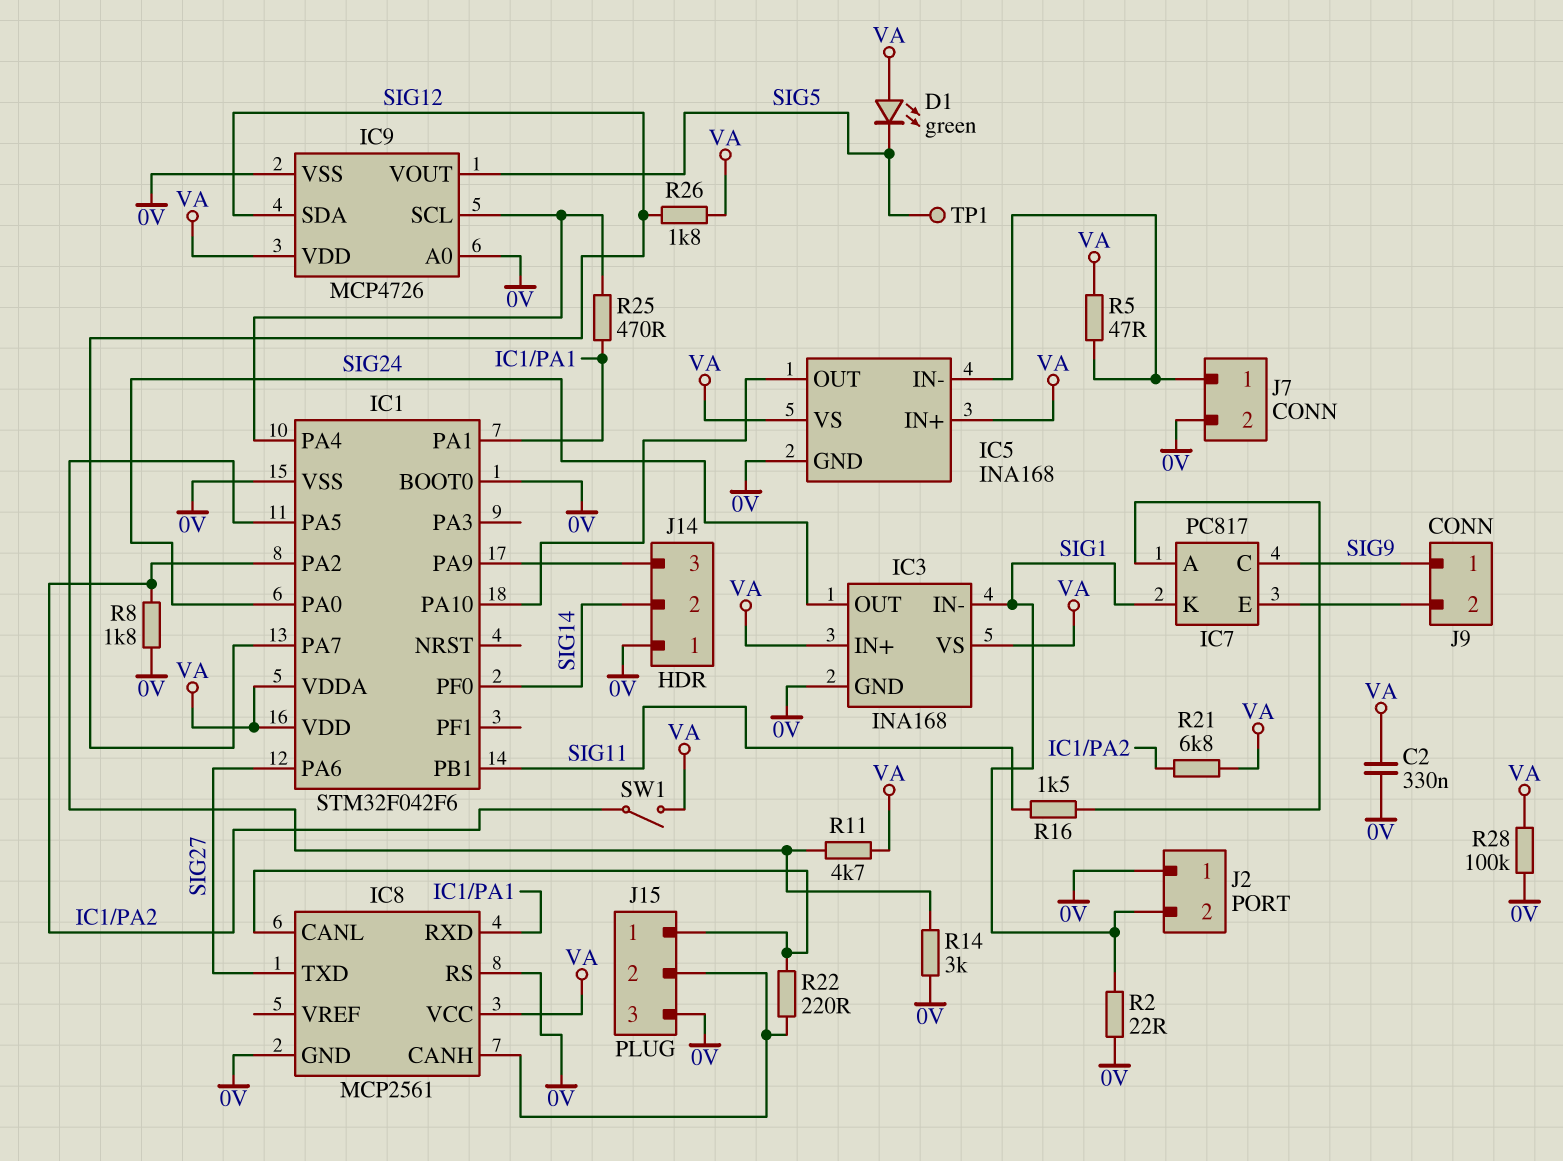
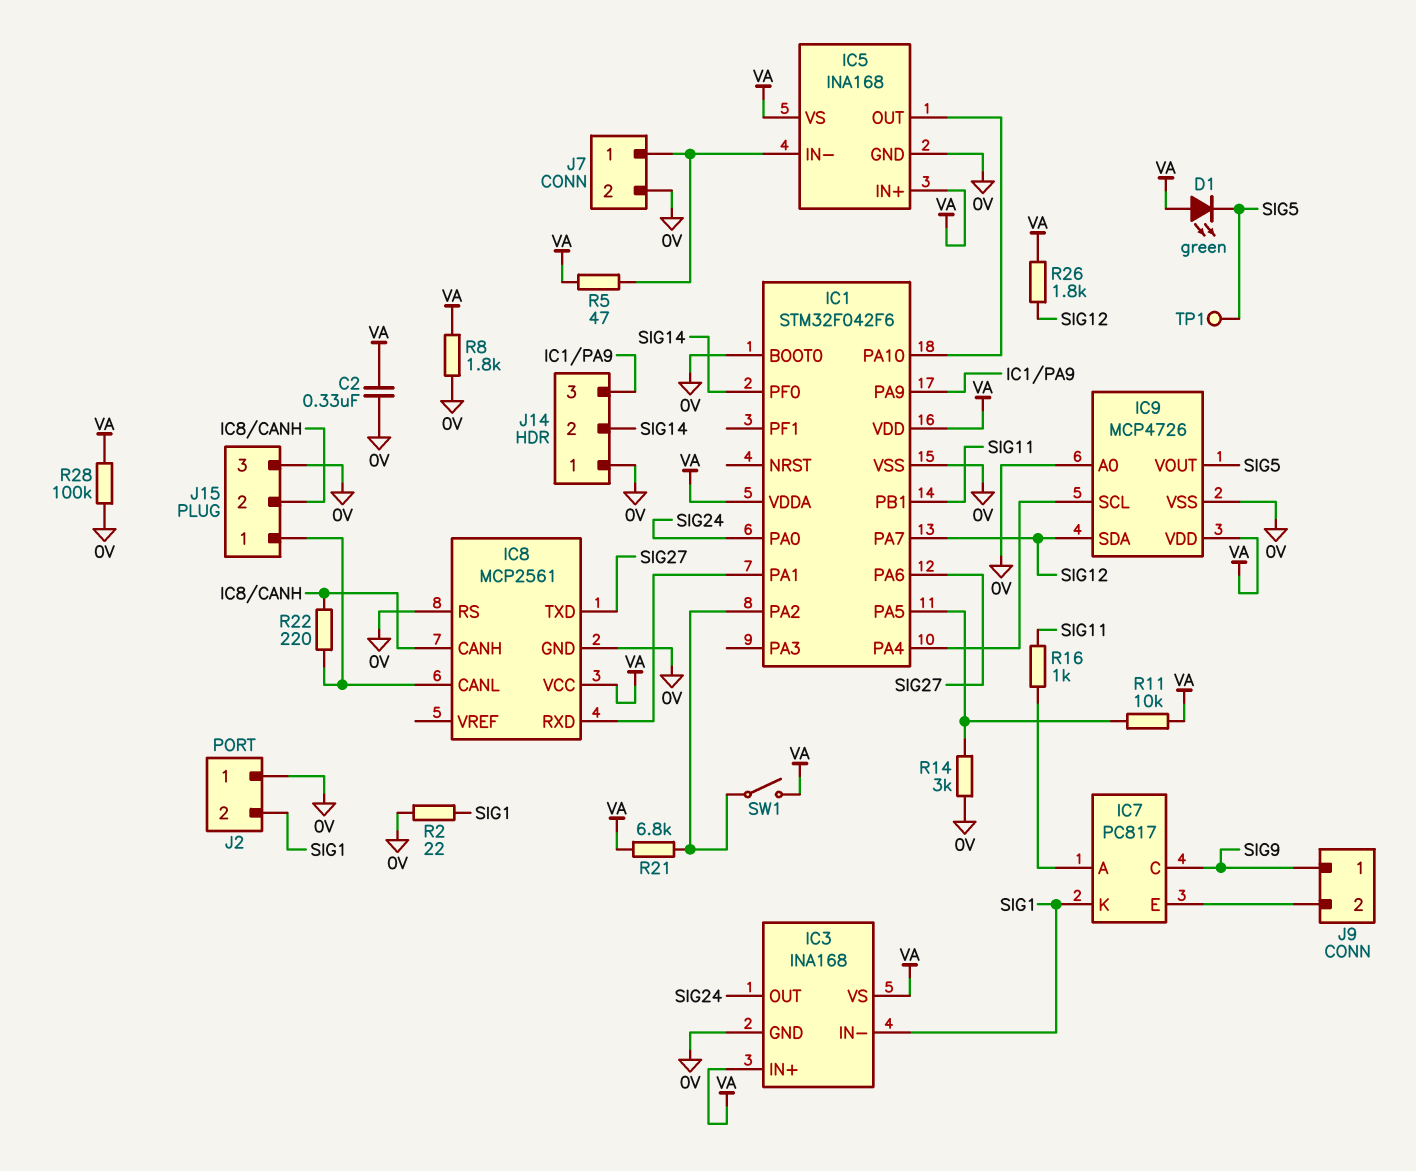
R8: 1.8k (0V, IC1/PA2) -> 1.8k (0V, VA)
R11: 4.7k (IC1/PA5, VA) -> 10k (IC1/PA5, VA)
R16: 1.5k (IC7/A, SIG11) -> 1k (IC7/A, SIG11)
R25: 470 (IC1/PA1, IC1/PA4) -> none

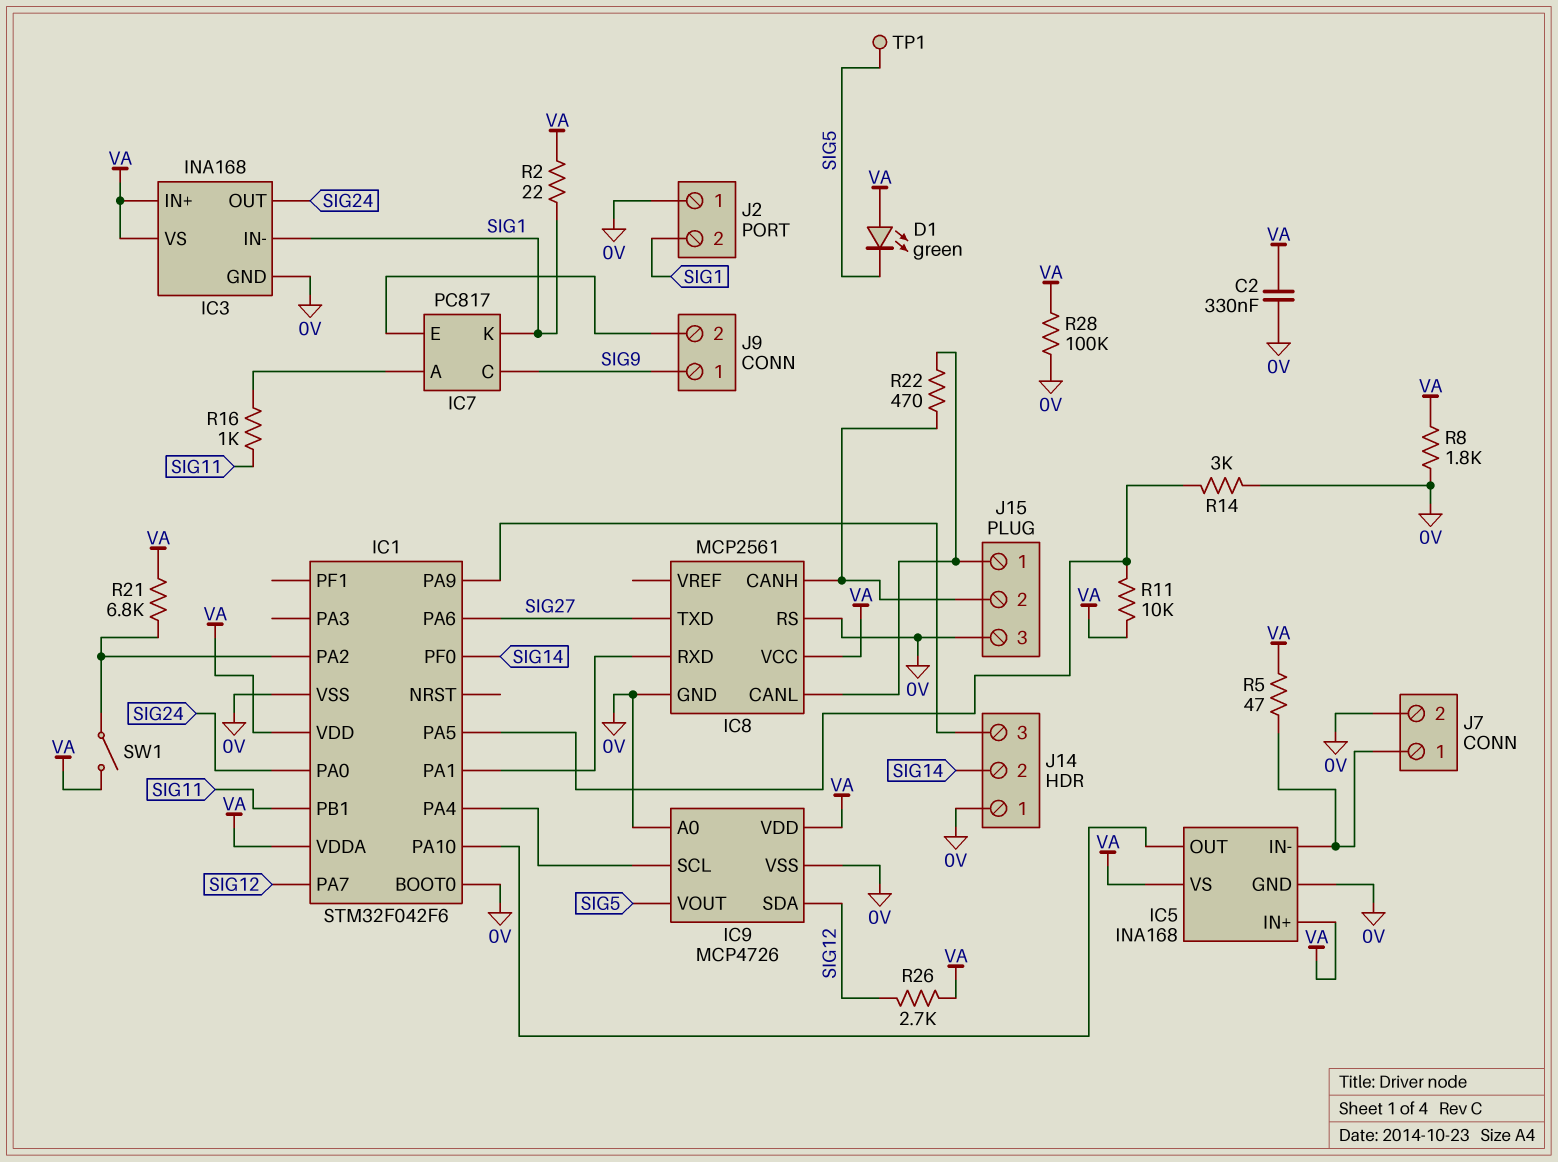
R2: 22 (0V, SIG1) -> 22 (SIG1, VA)
R22: 220 (IC8/CANH, IC8/CANL) -> 470 (IC8/CANH, IC8/CANL)
R26: 1.8k (SIG12, VA) -> 2.7k (SIG12, VA)

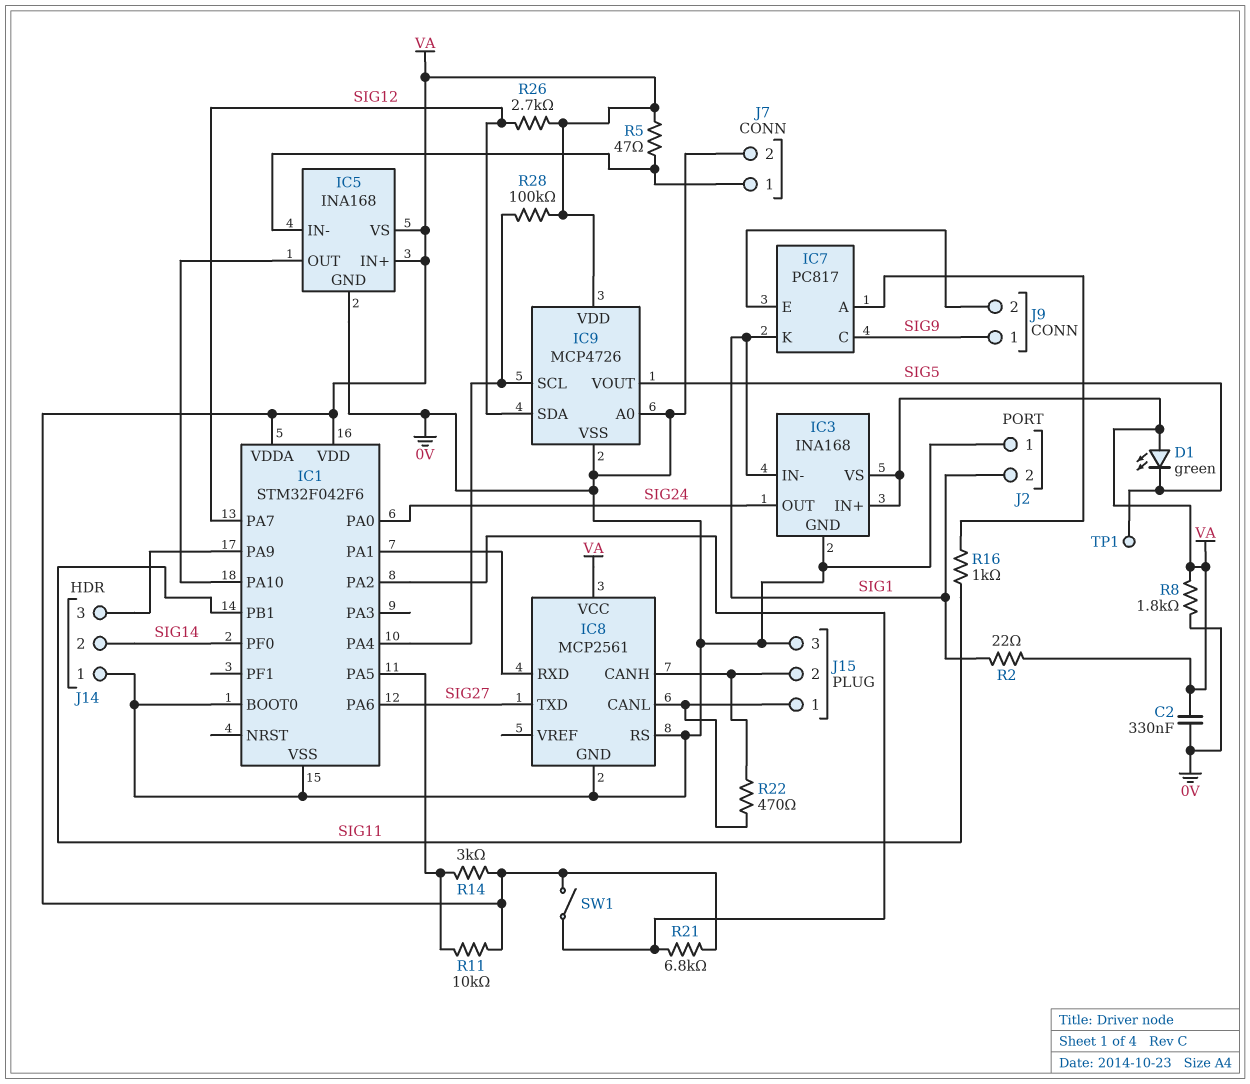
R14: 3k (0V, IC1/PA5) -> 3k (IC1/PA5, VA)
R28: 100k (0V, VA) -> 100k (IC1/PA4, VA)

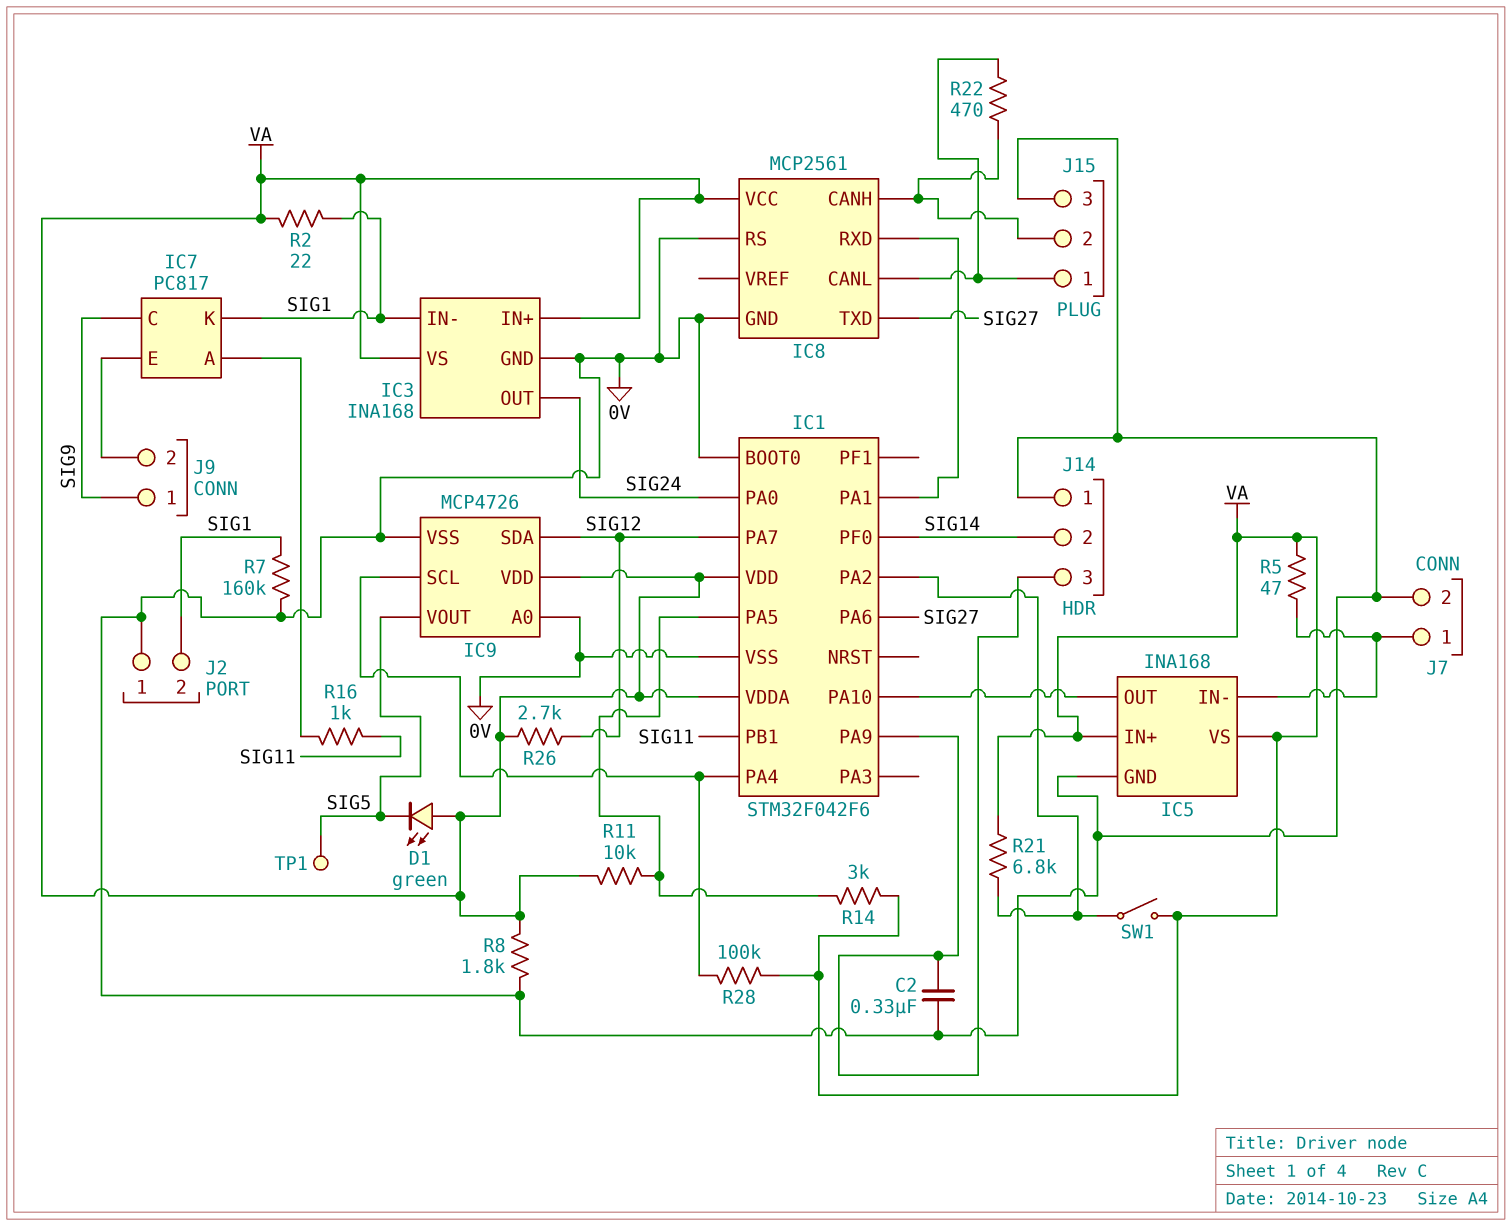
C2: 330nF (0V, VA) -> 330nF (0V, IC1/PA9)
R7: none -> 160k (0V, SIG1)

